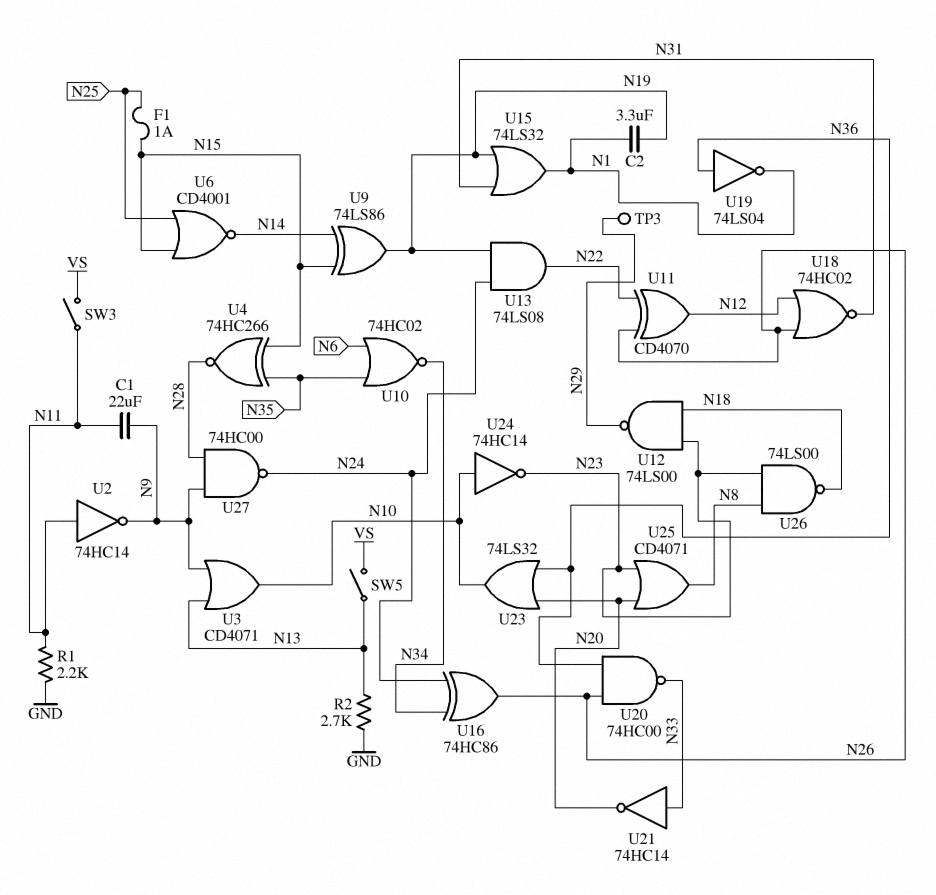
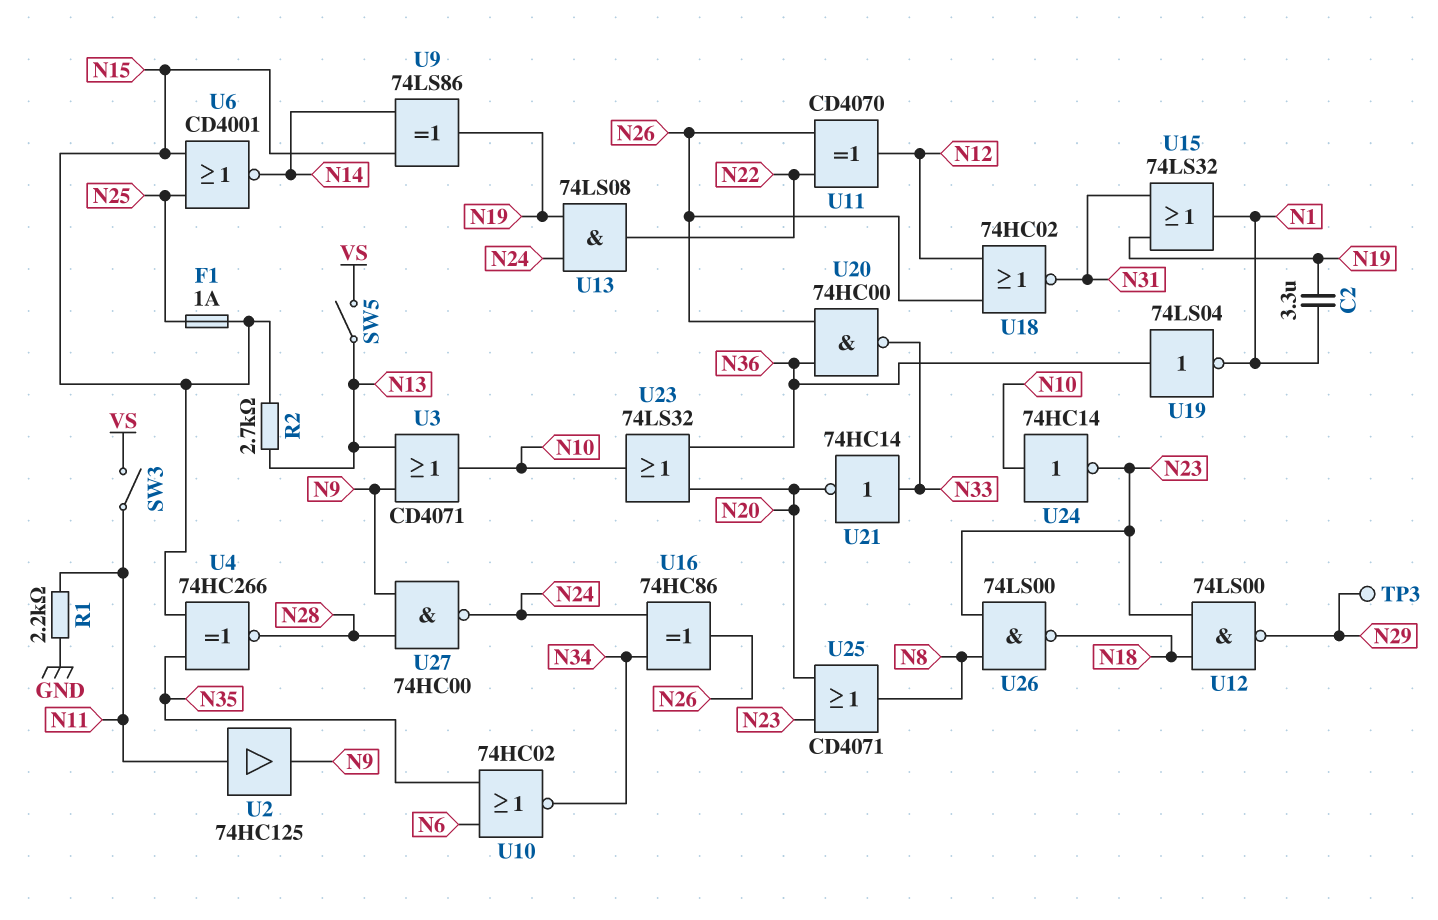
C1: 22uF (N9, N11) -> none
R2: 2.7k (GND, N13) -> 2.7k (N13, N15)
U2: NOT 74HC14 (in N11, out N9) -> buffer 74HC125 (in N11, out N9)

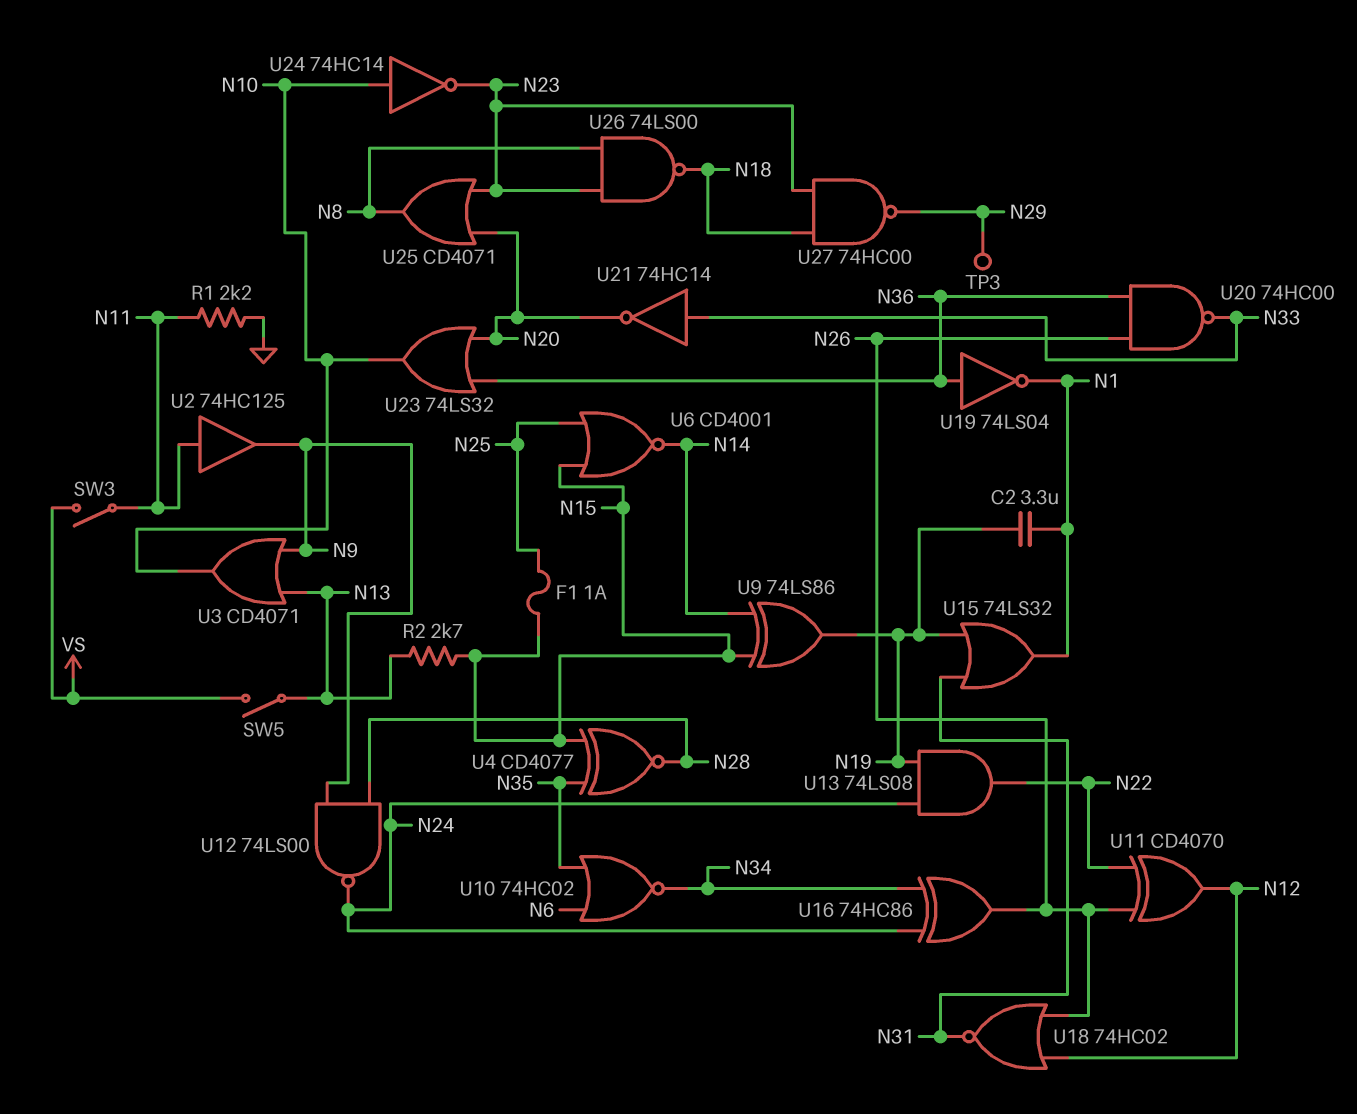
U4: XNOR 74HC266 (in N15, in N35, out N28) -> XNOR CD4077 (in N15, in N35, out N28)
U12: NAND 74LS00 (in N18, in N23, out N29) -> NAND 74LS00 (in N9, in N28, out N24)
U27: NAND 74HC00 (in N9, in N28, out N24) -> NAND 74HC00 (in N18, in N23, out N29)

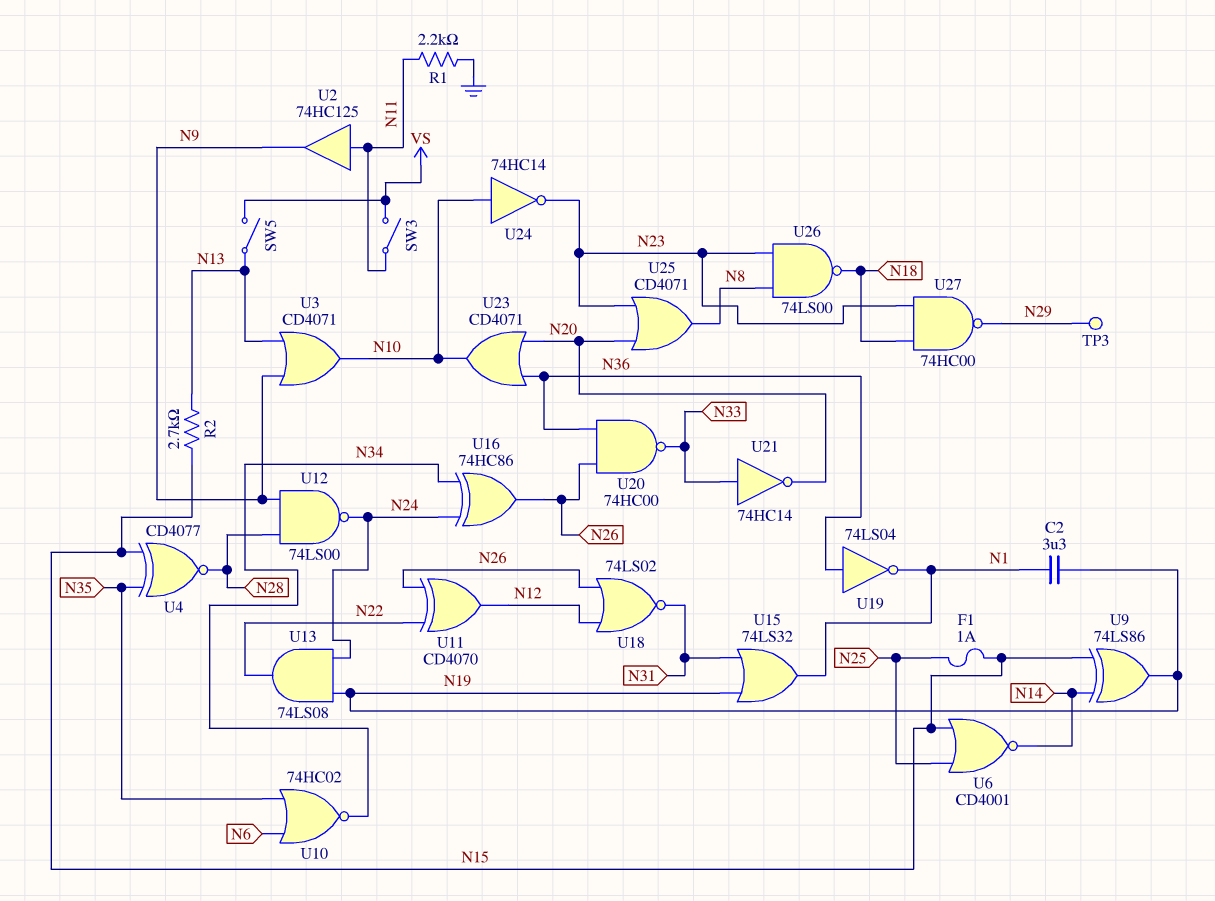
U18: NOR 74HC02 (in N12, in N26, out N31) -> NOR 74LS02 (in N12, in N26, out N31)
U23: OR 74LS32 (in N20, in N36, out N10) -> OR CD4071 (in N20, in N36, out N10)

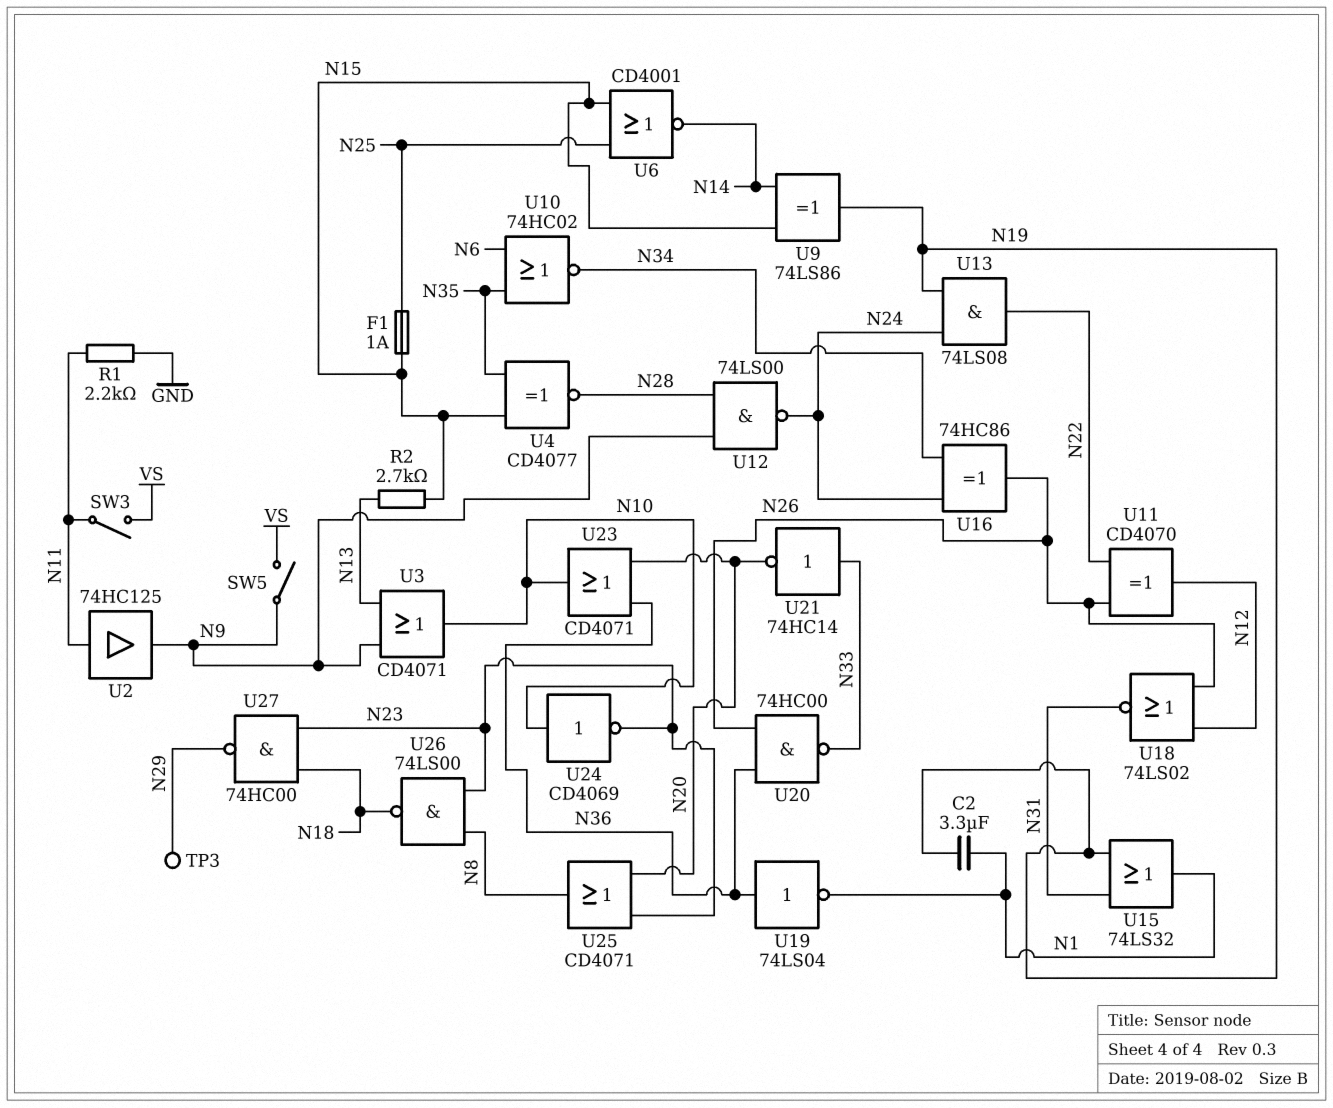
SW5: switch (N13, VS) -> switch (N9, VS)
U24: NOT 74HC14 (in N10, out N23) -> NOT CD4069 (in N10, out N23)

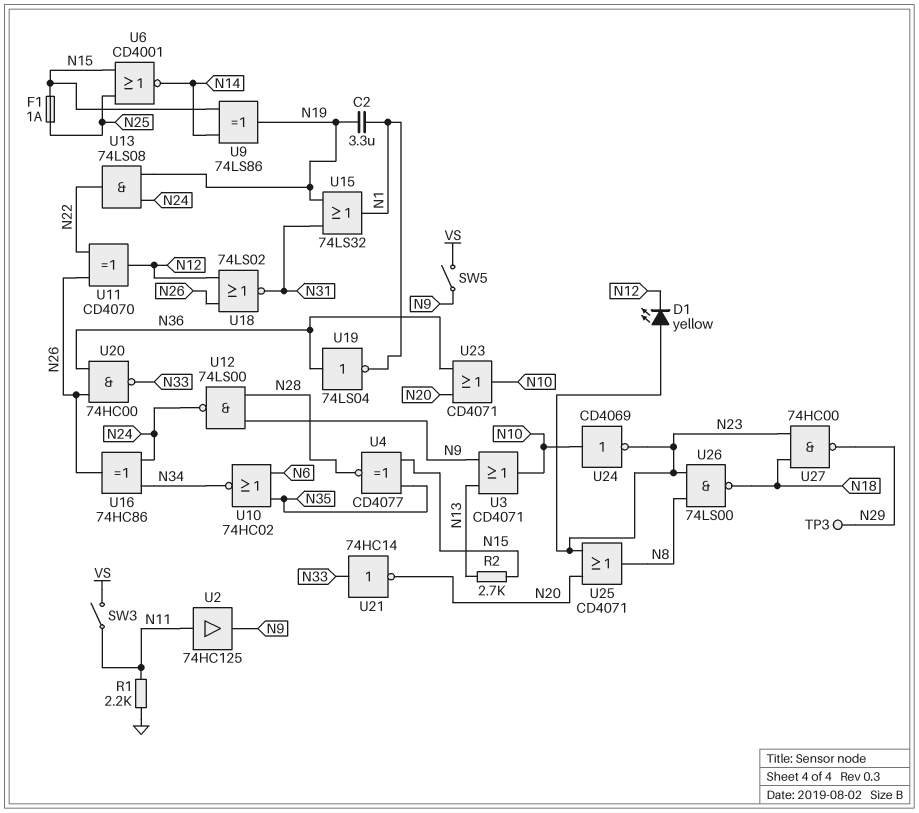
D1: none -> LED yellow (A N23, K N12)

